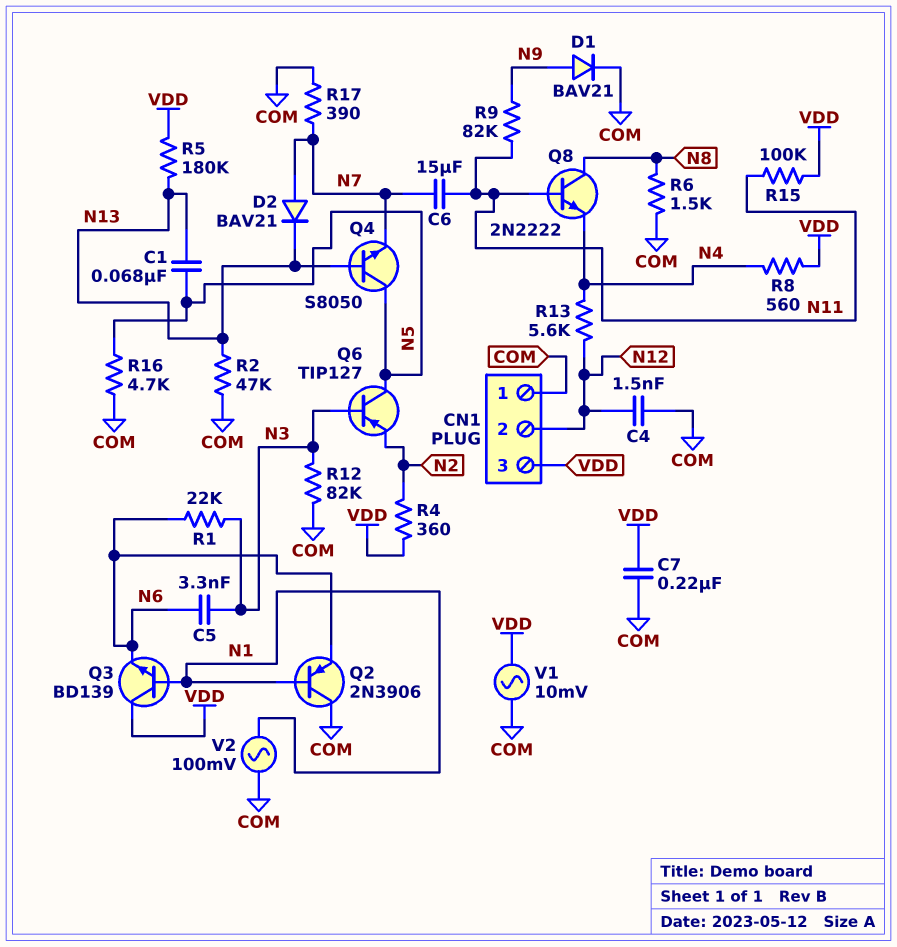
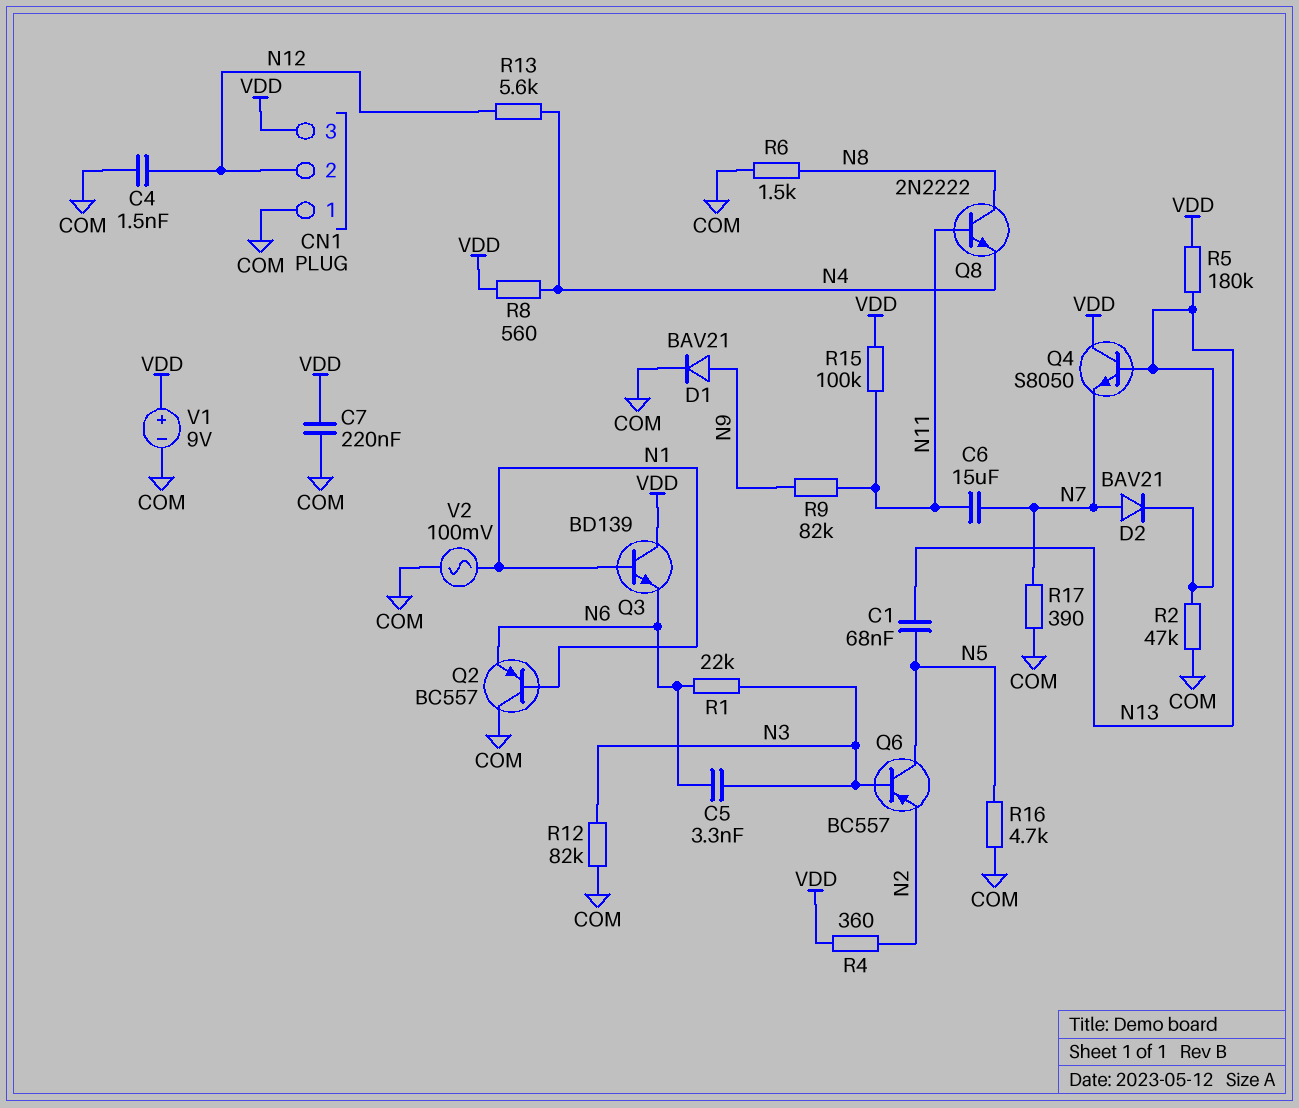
Q2: PNP 2N3906 (B N1, C COM, E N6) -> PNP BC557 (B N1, C COM, E N6)
Q4: NPN S8050 (B N13, C N5, E N7) -> NPN S8050 (B N13, C VDD, E N7)
Q6: PNP TIP127 (B N3, C N5, E N2) -> PNP BC557 (B N3, C N5, E N2)
V1: AC 10mV (COM, VDD) -> 9V (plus VDD, minus COM)

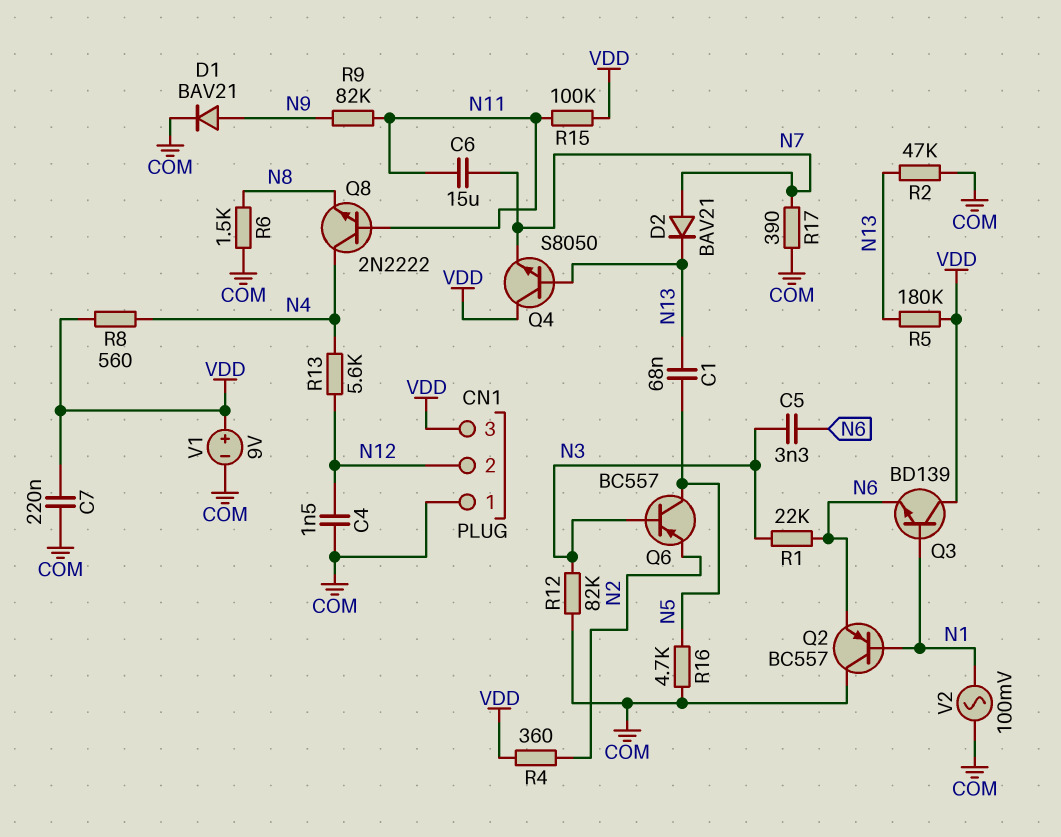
Q8: NPN 2N2222 (B N11, C N8, E N4) -> NPN 2N2222 (B N11, C N4, E N8)

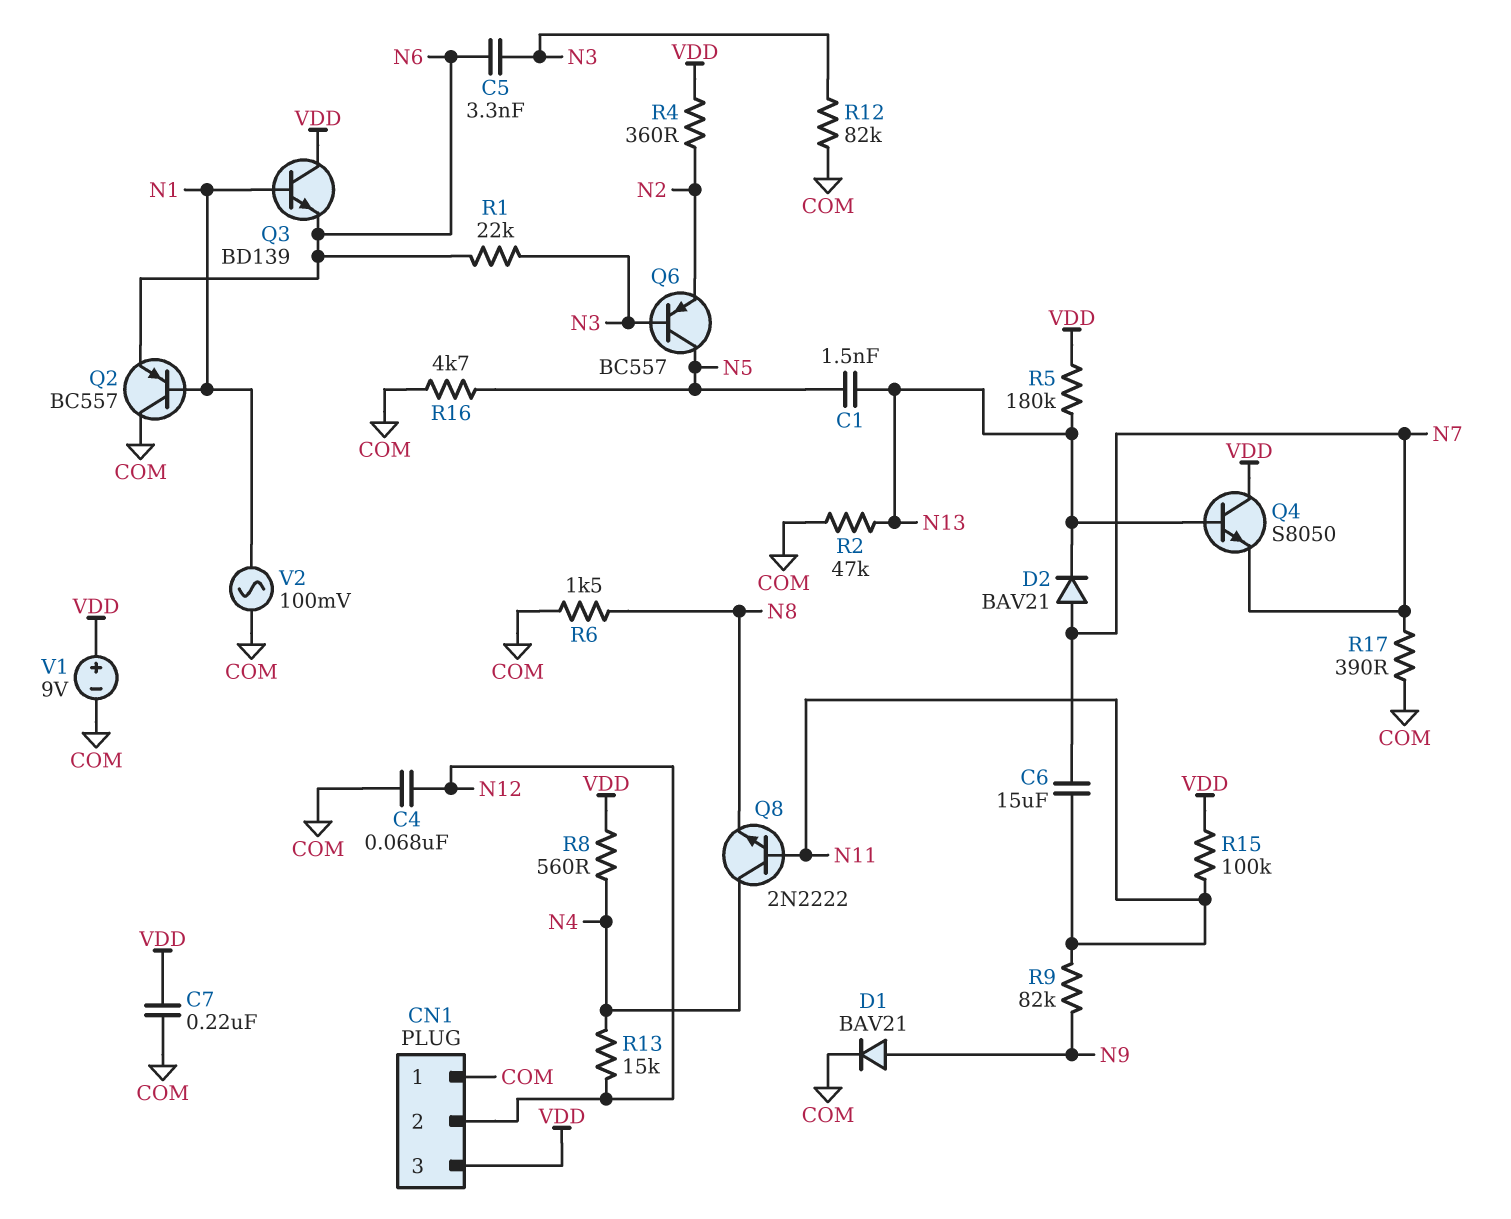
C1: 68nF (N5, N13) -> 1.5nF (N5, N13)
C4: 1.5nF (COM, N12) -> 68nF (COM, N12)
R13: 5.6k (N4, N12) -> 15k (N4, N12)

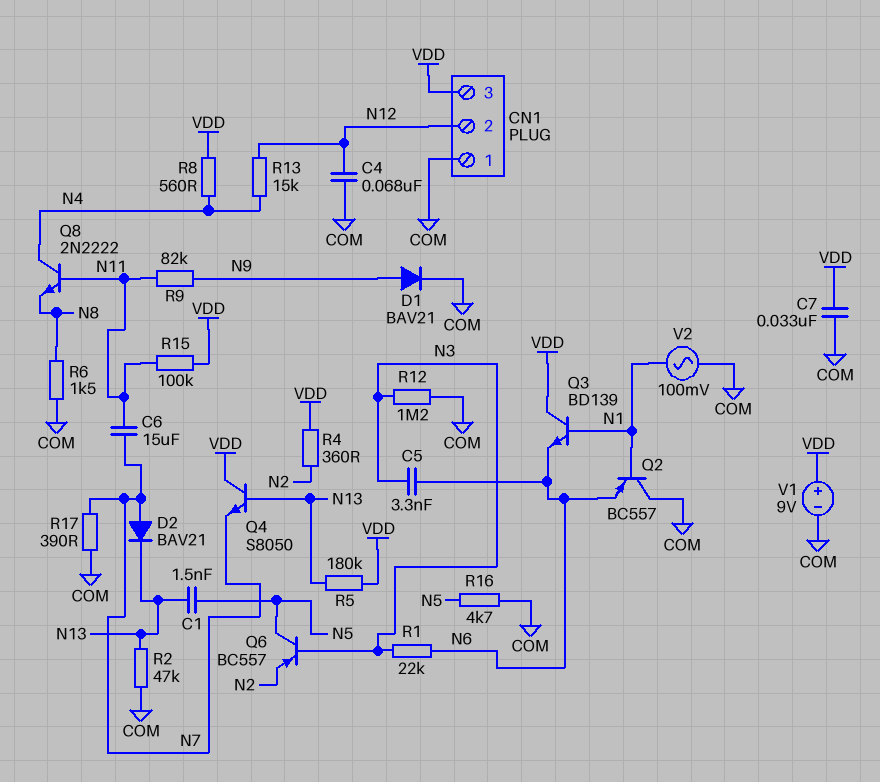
C7: 220nF (COM, VDD) -> 33nF (COM, VDD)
R12: 82k (COM, N3) -> 1.2M (COM, N3)

